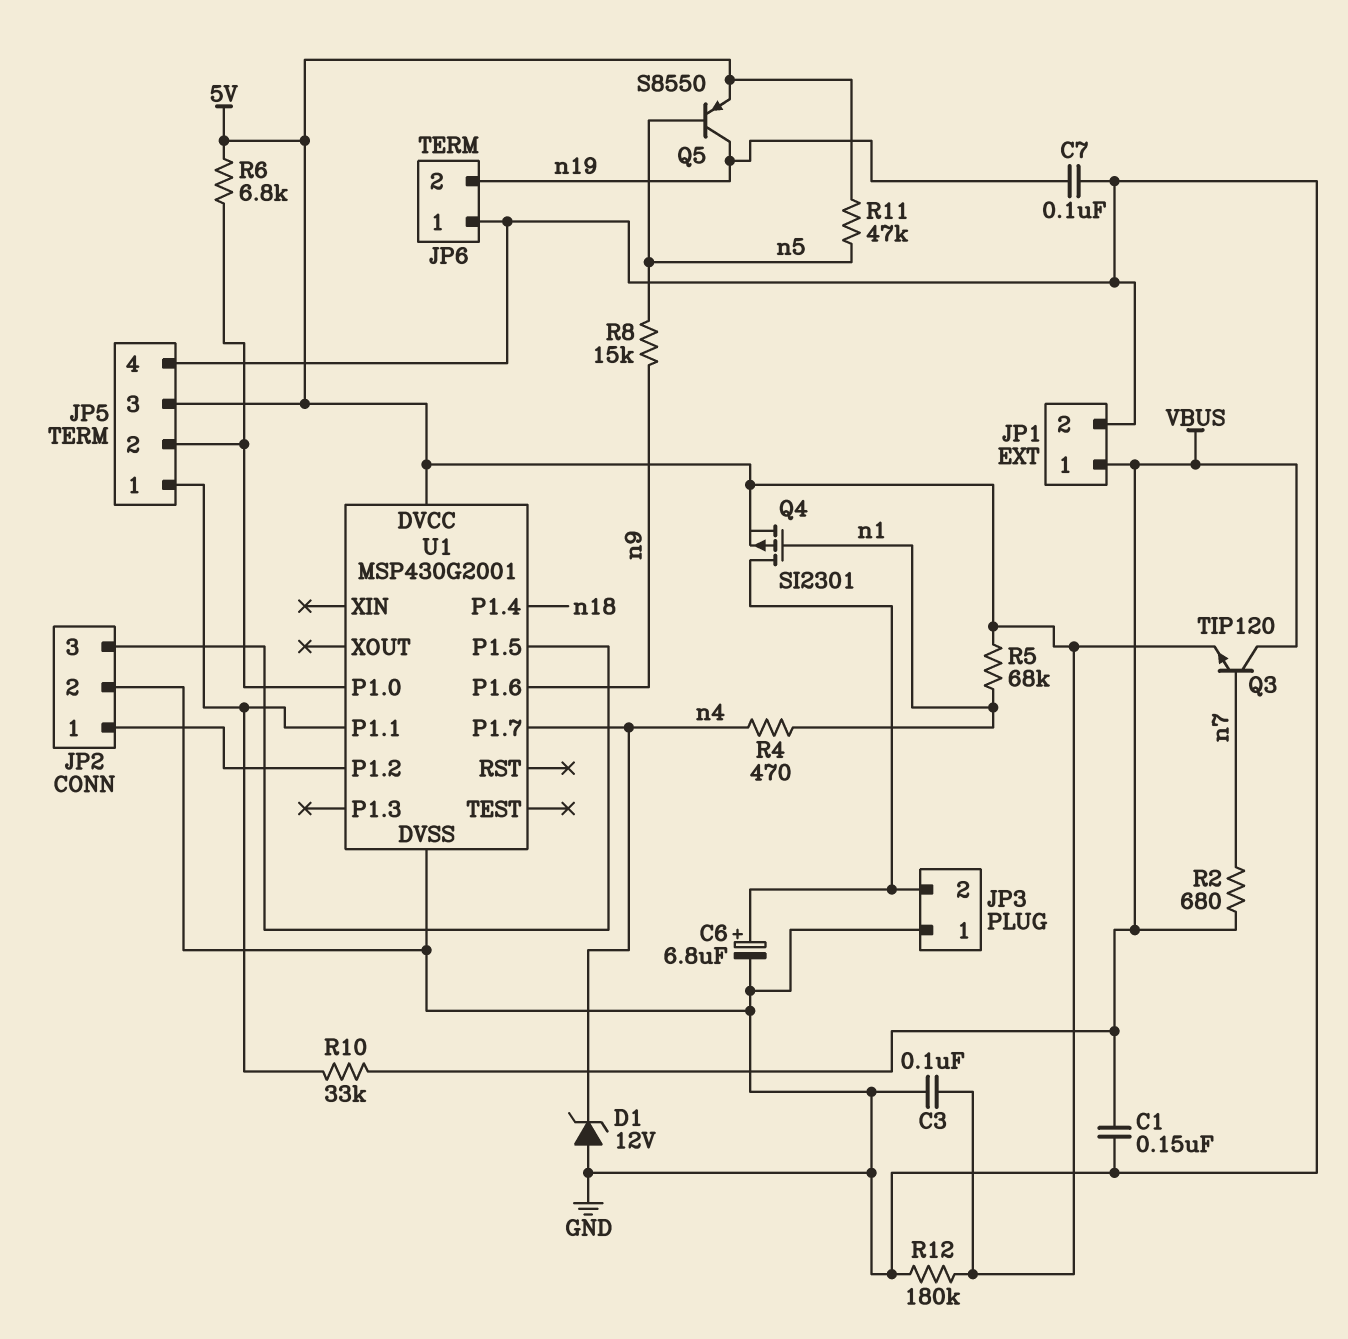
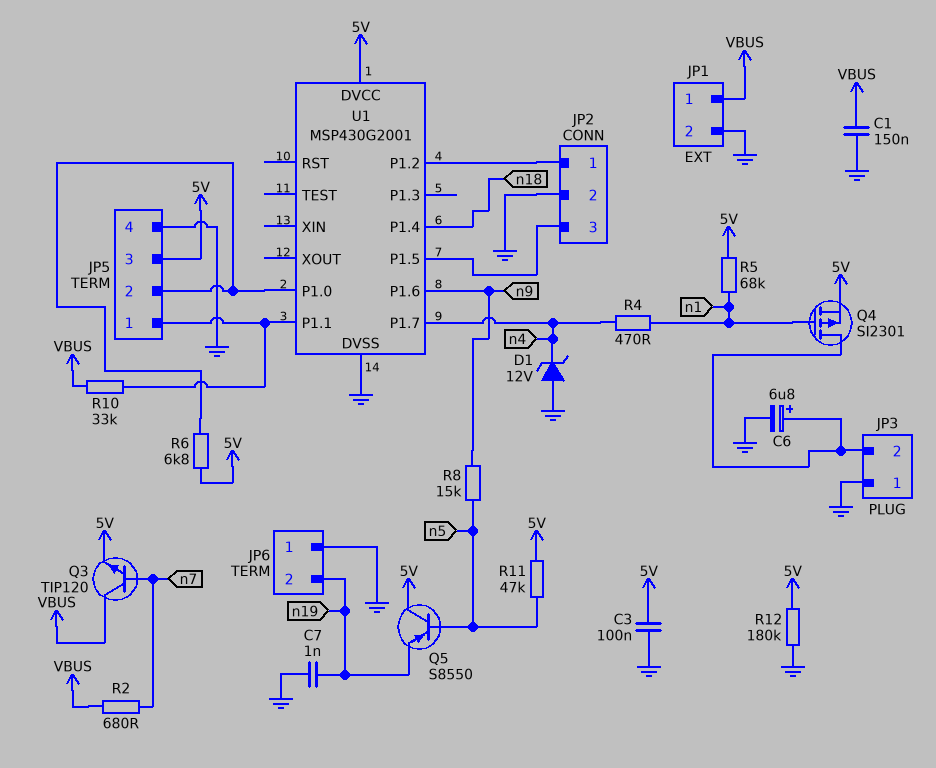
C7: 100nF (GND, n19) -> 1nF (GND, n19)
Q5: PNP S8550 (B n5, C n19, E 5V) -> PNP S8550 (B n5, C 5V, E n19)

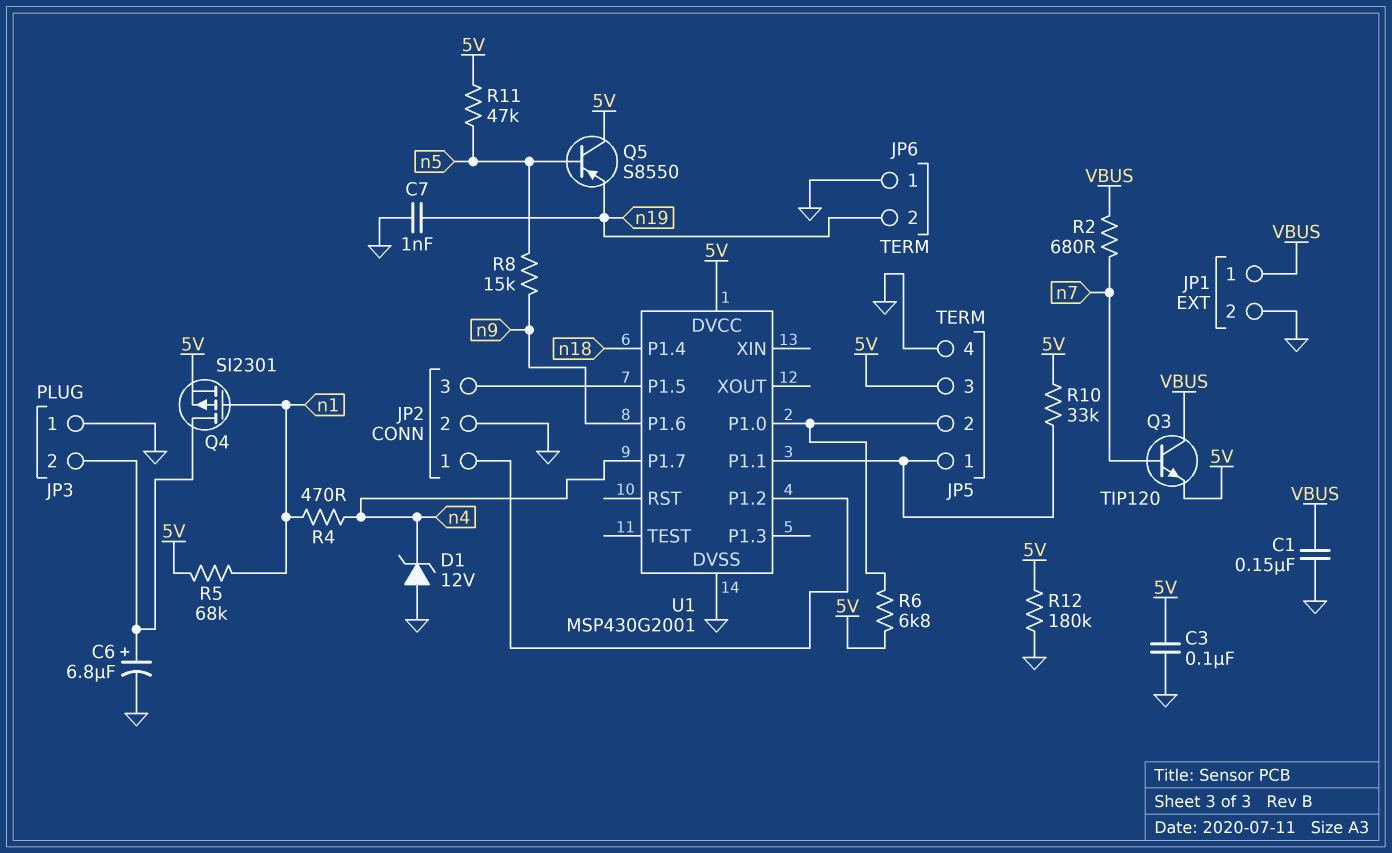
R10: 33k (JP5/1, VBUS) -> 33k (5V, JP5/1)

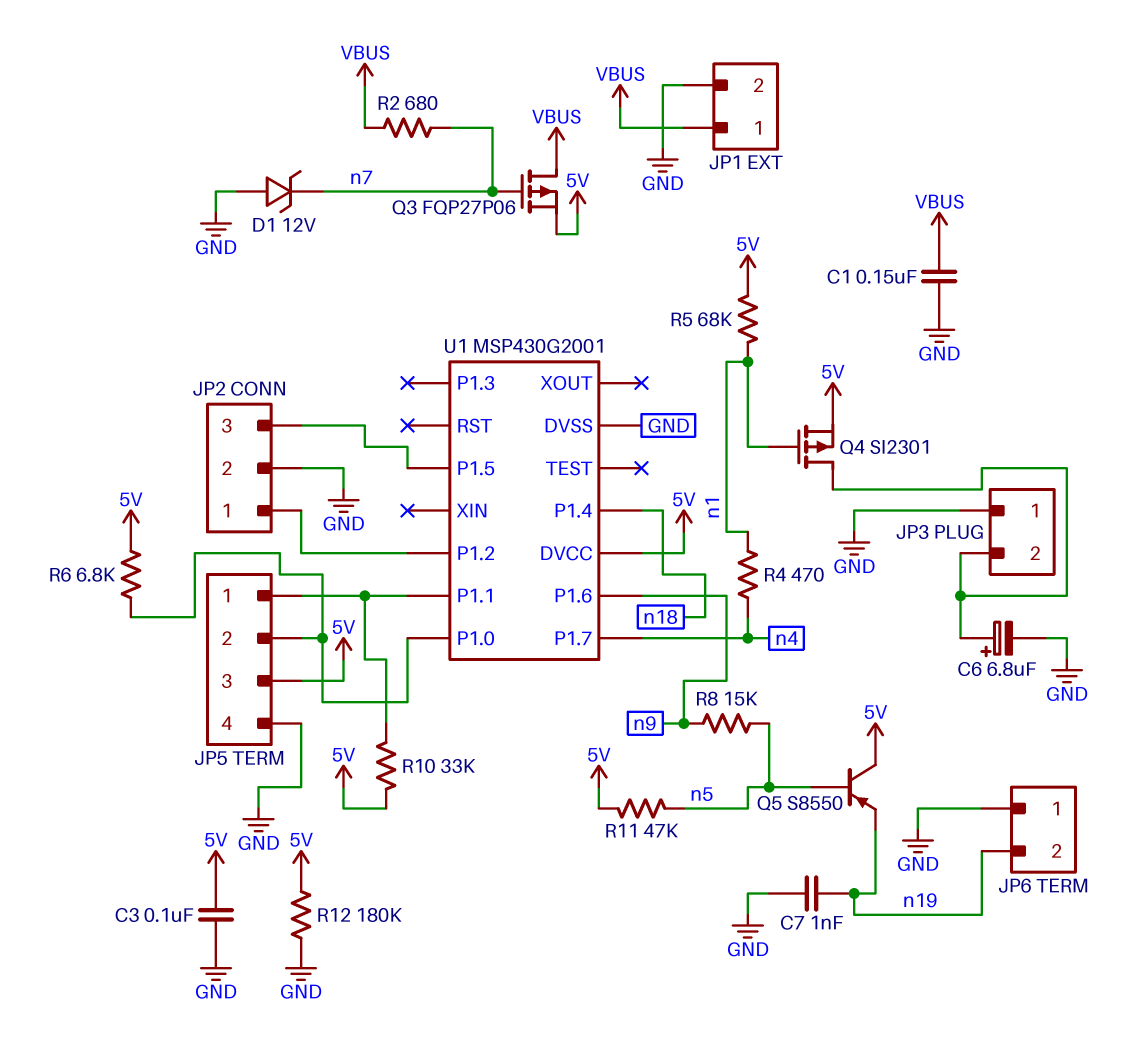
D1: zener 12V (A GND, K n4) -> zener 12V (A GND, K n7)
Q3: NPN TIP120 (B n7, C VBUS, E 5V) -> PMOS FQP27P06 (G n7, D VBUS, S 5V)

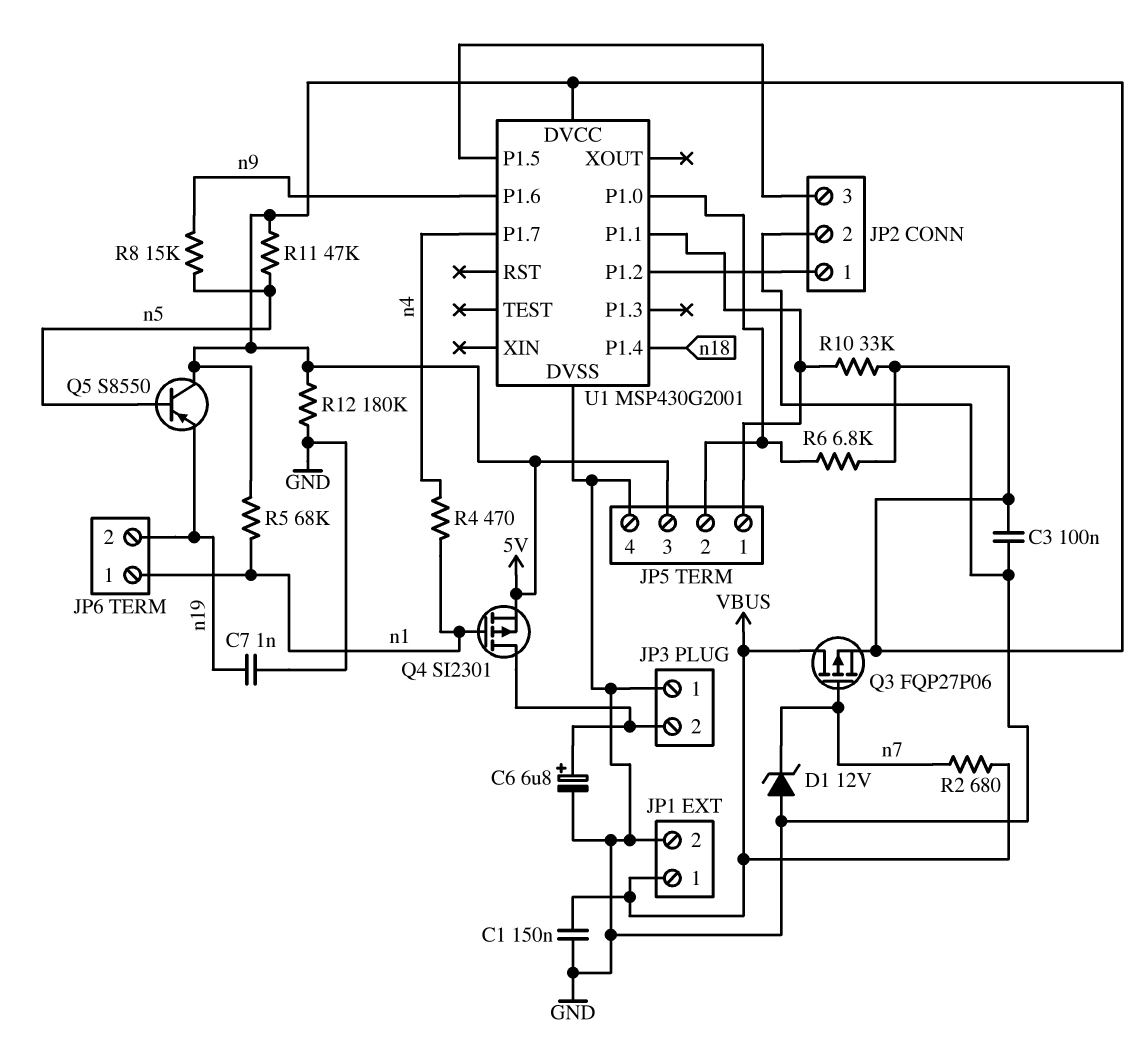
JP6 pin 1: GND -> n1

